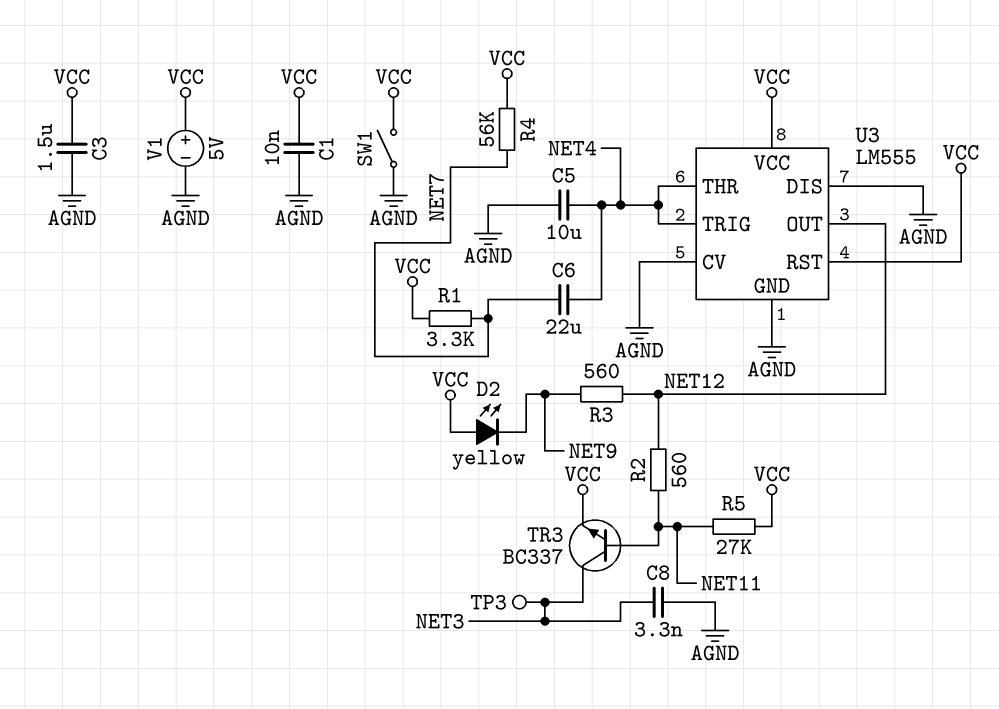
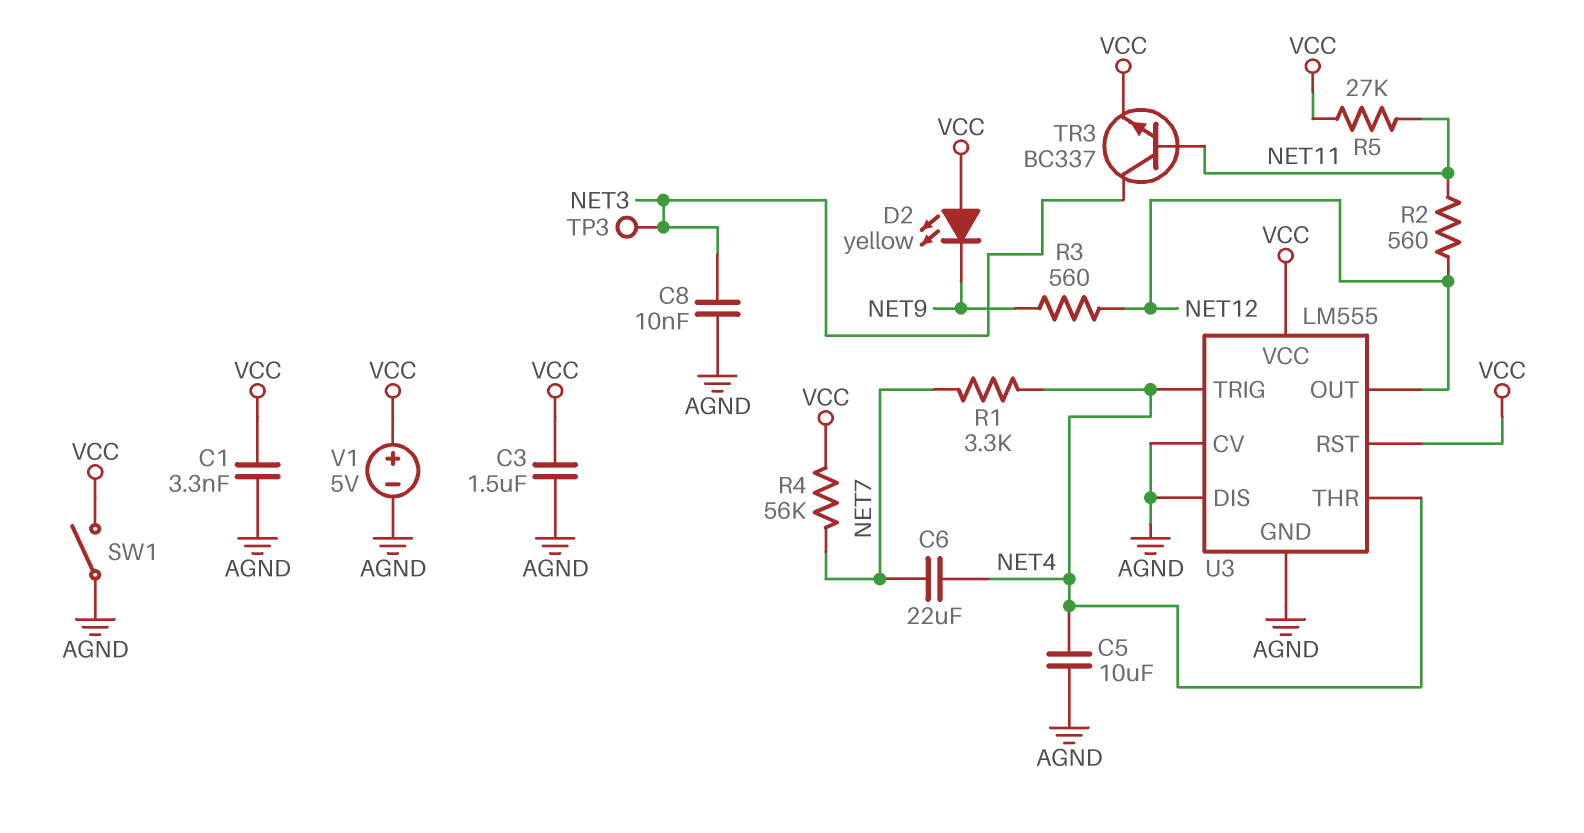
C1: 10nF (AGND, VCC) -> 3.3nF (AGND, VCC)
C8: 3.3nF (AGND, NET3) -> 10nF (AGND, NET3)
R1: 3.3k (NET7, VCC) -> 3.3k (NET4, NET7)

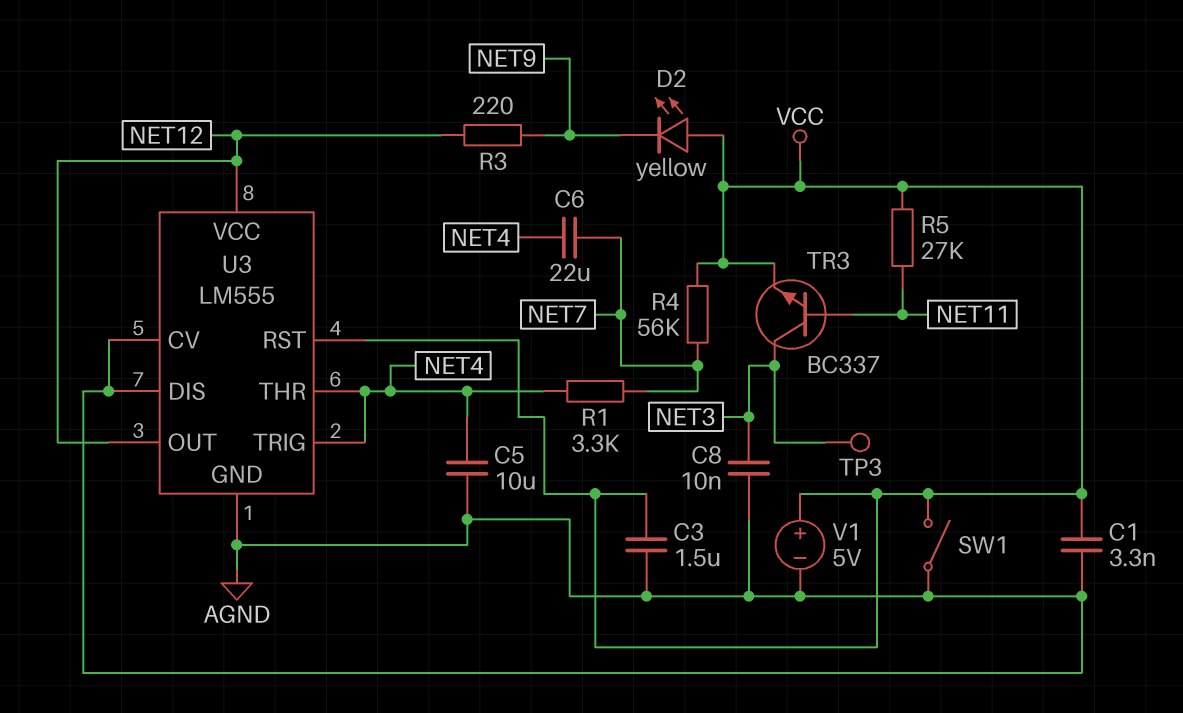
R2: 560 (NET11, NET12) -> none
R3: 560 (NET9, NET12) -> 220 (NET9, NET12)
U3 pin VCC: VCC -> NET12

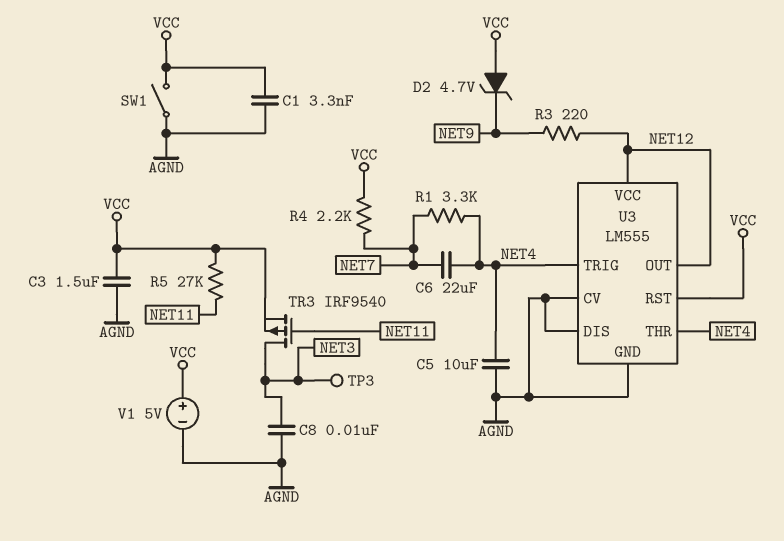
D2: LED yellow (A VCC, K NET9) -> zener 4.7V (A VCC, K NET9)
R4: 56k (NET7, VCC) -> 2.2k (NET7, VCC)
TR3: NPN BC337 (B NET11, C NET3, E VCC) -> PMOS IRF9540 (G NET11, D NET3, S VCC)

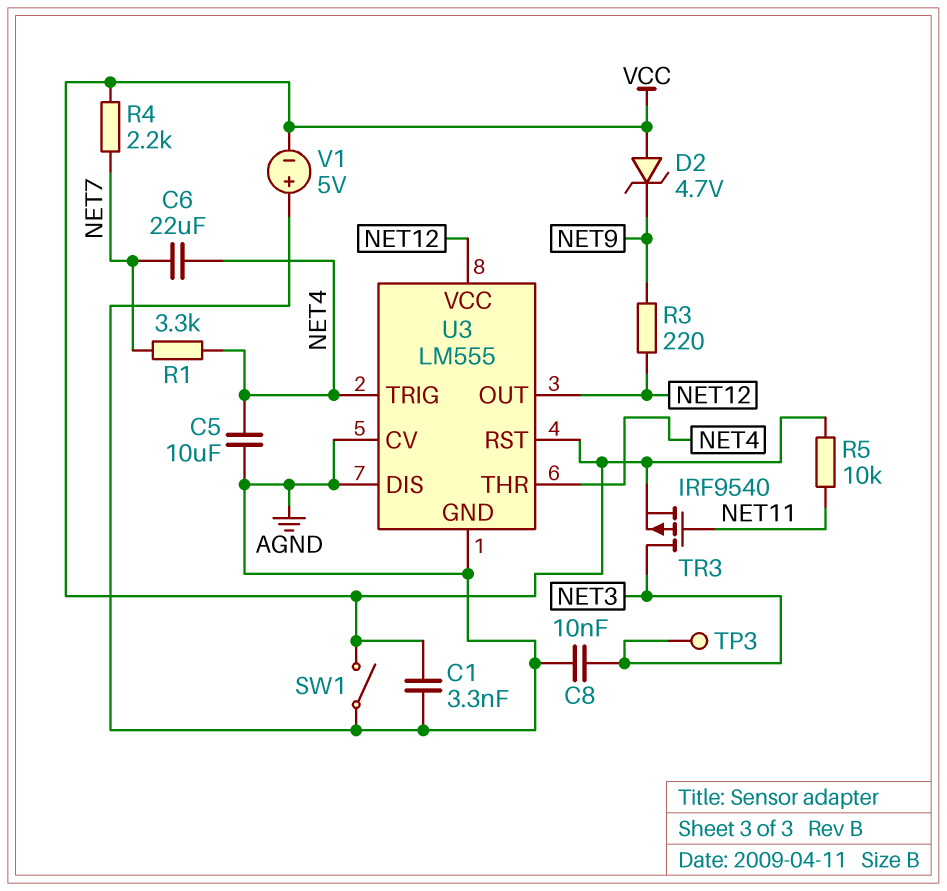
C3: 1.5uF (AGND, VCC) -> none
R5: 27k (NET11, VCC) -> 10k (NET11, VCC)
V1: 5V (plus VCC, minus AGND) -> 5V (plus AGND, minus VCC)

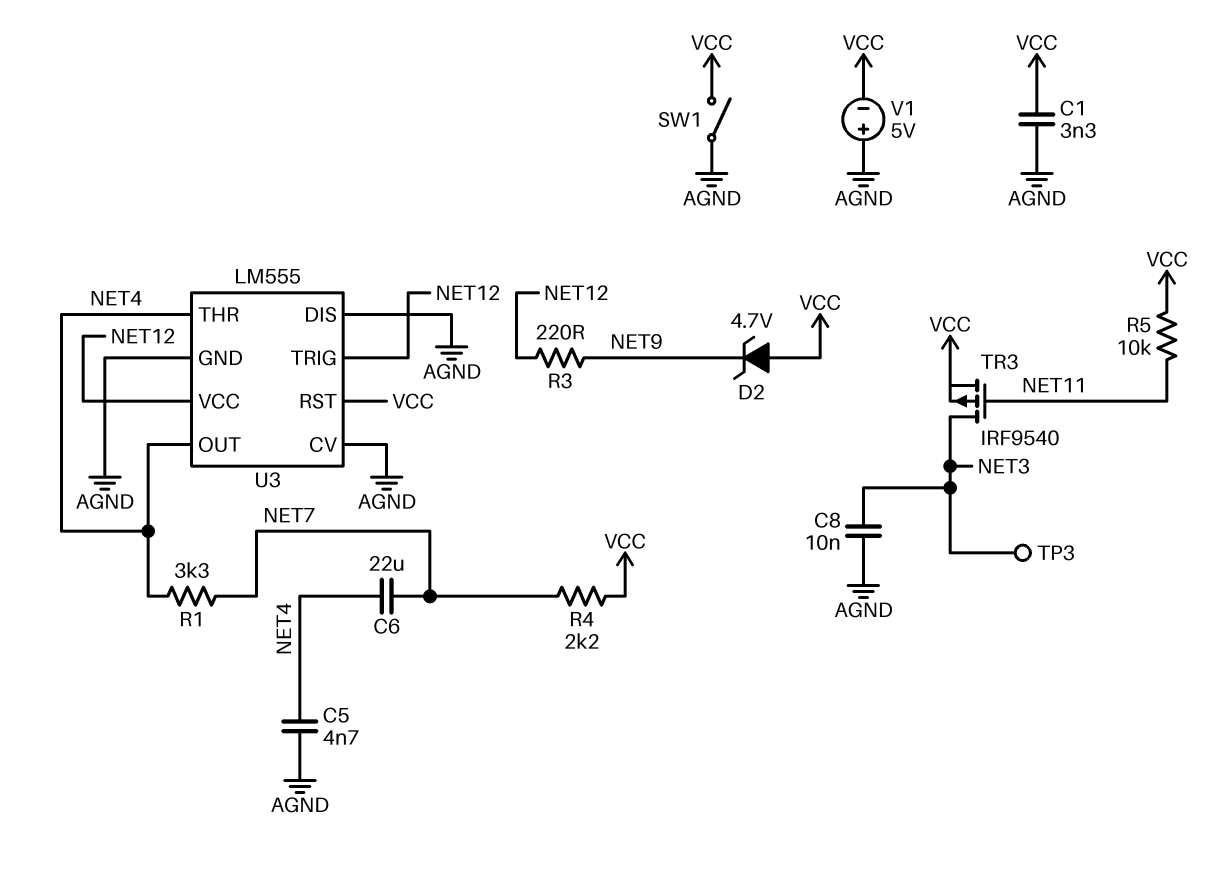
C5: 10uF (AGND, NET4) -> 4.7nF (AGND, NET4)
U3 pin OUT: NET12 -> NET4
U3 pin TRIG: NET4 -> NET12

